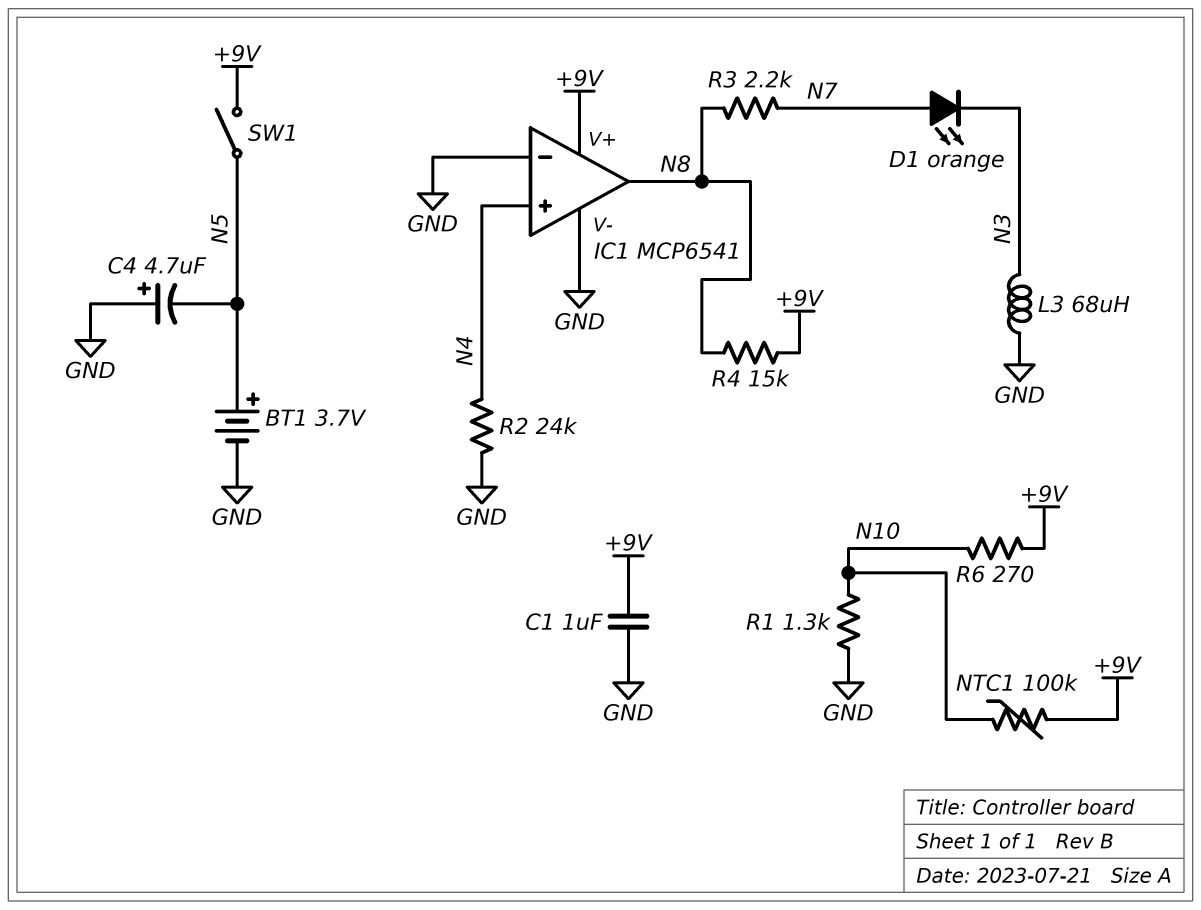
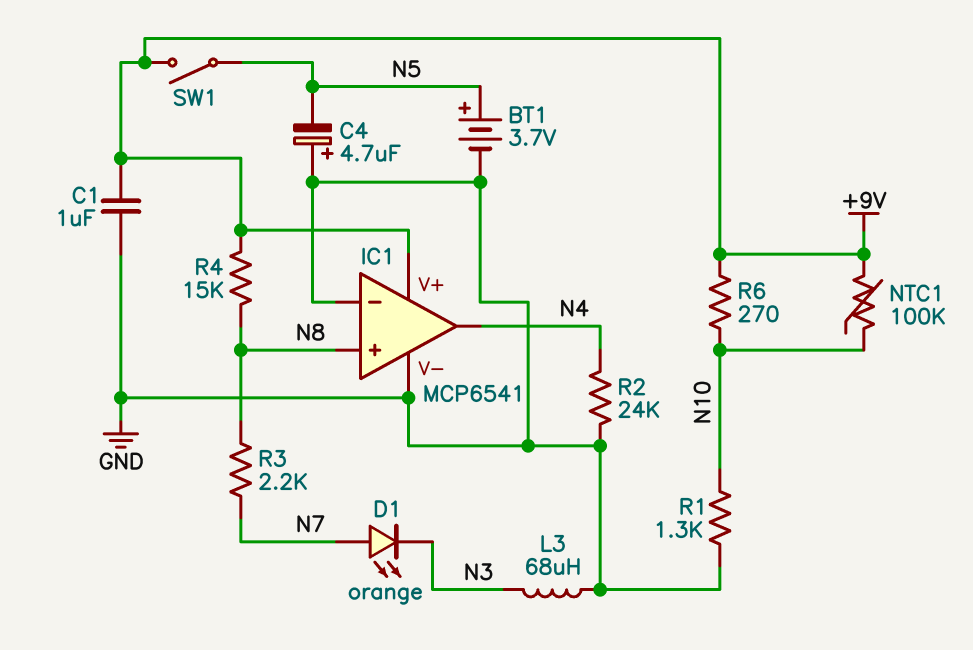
IC1 pin in+: N4 -> N8
IC1 pin out: N8 -> N4

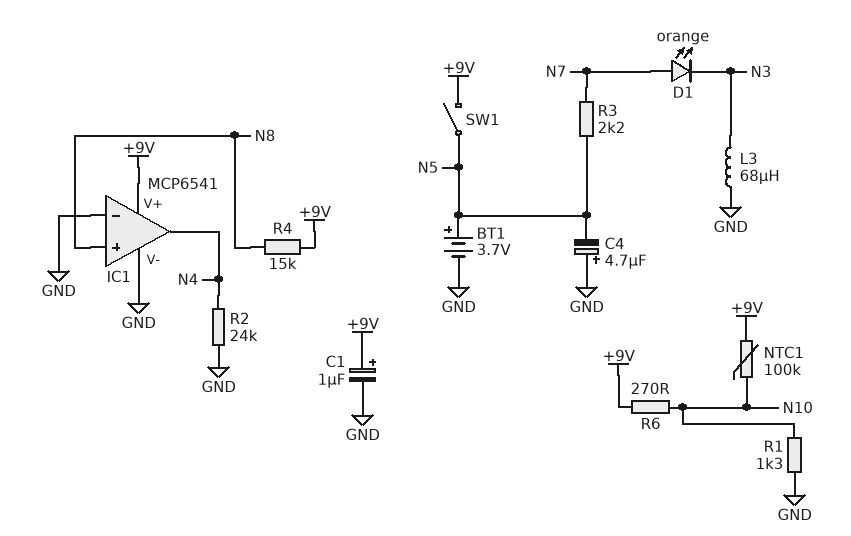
C1: 1uF (+9V, GND) -> 1uF (plus +9V, minus GND)
R3: 2.2k (N7, N8) -> 2.2k (N5, N7)

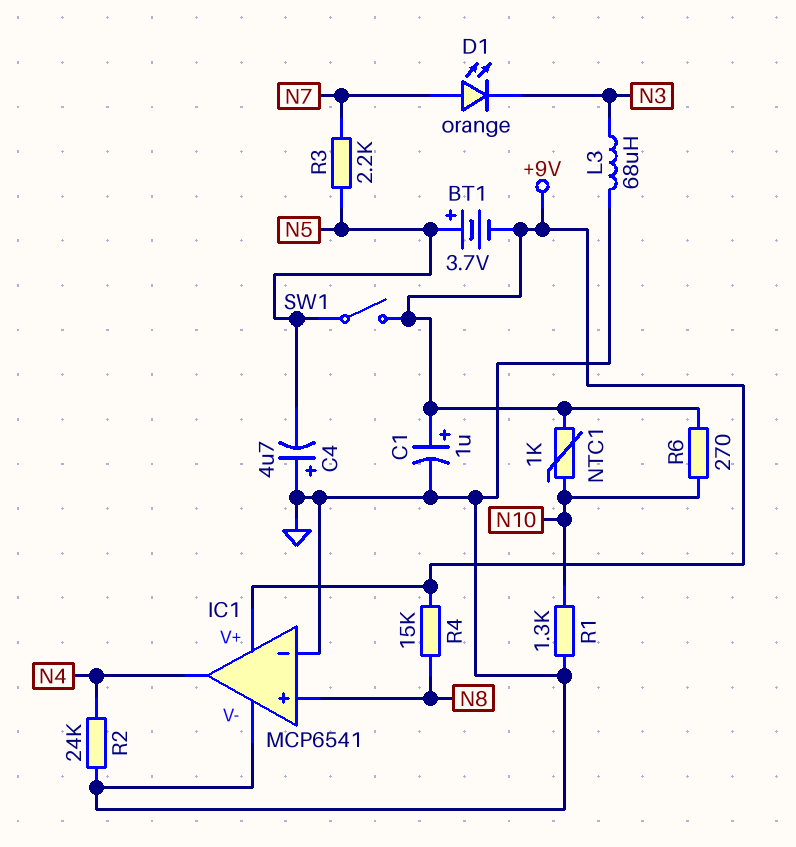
BT1: 3.7V (plus N5, minus GND) -> 3.7V (plus N5, minus +9V)
NTC1: 100k (+9V, N10) -> 1k (+9V, N10)

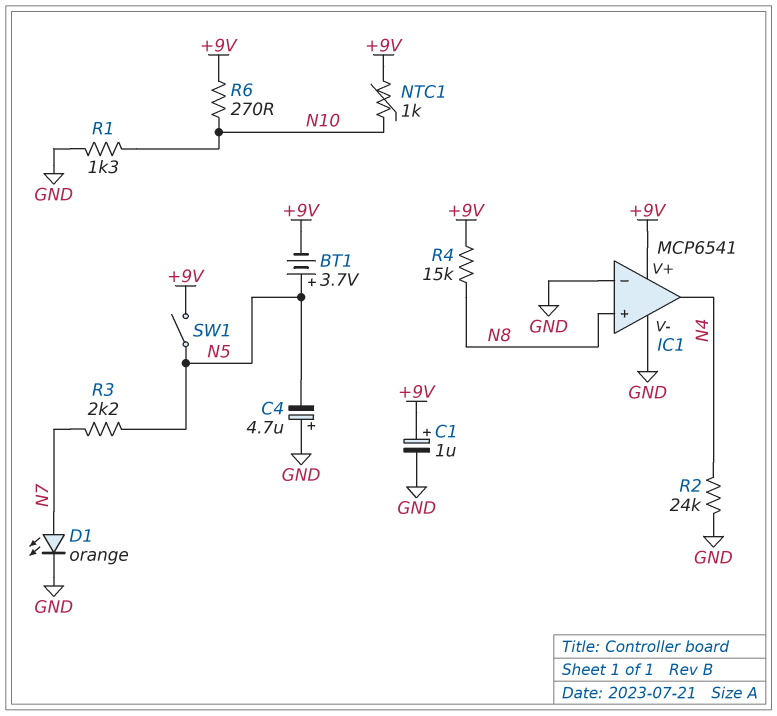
D1: LED orange (A N7, K N3) -> LED orange (A N7, K GND)
L3: 68uH (GND, N3) -> none

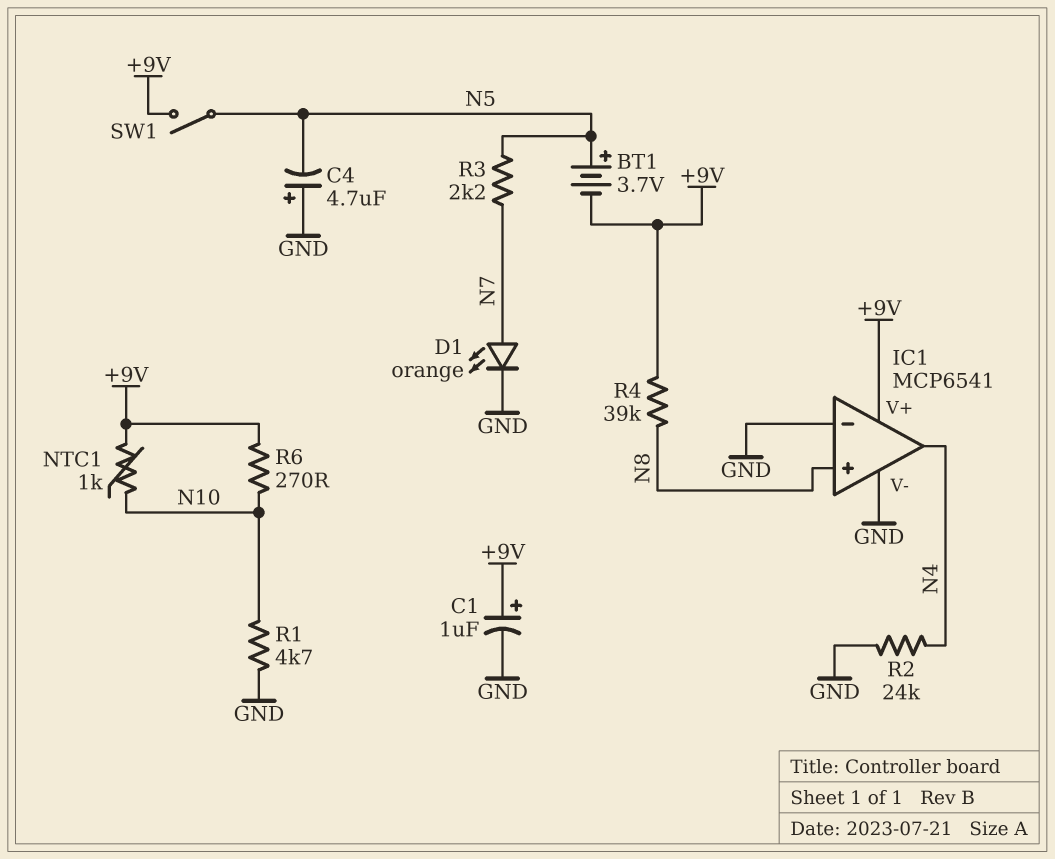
R1: 1.3k (GND, N10) -> 4.7k (GND, N10)
R4: 15k (+9V, N8) -> 39k (+9V, N8)

